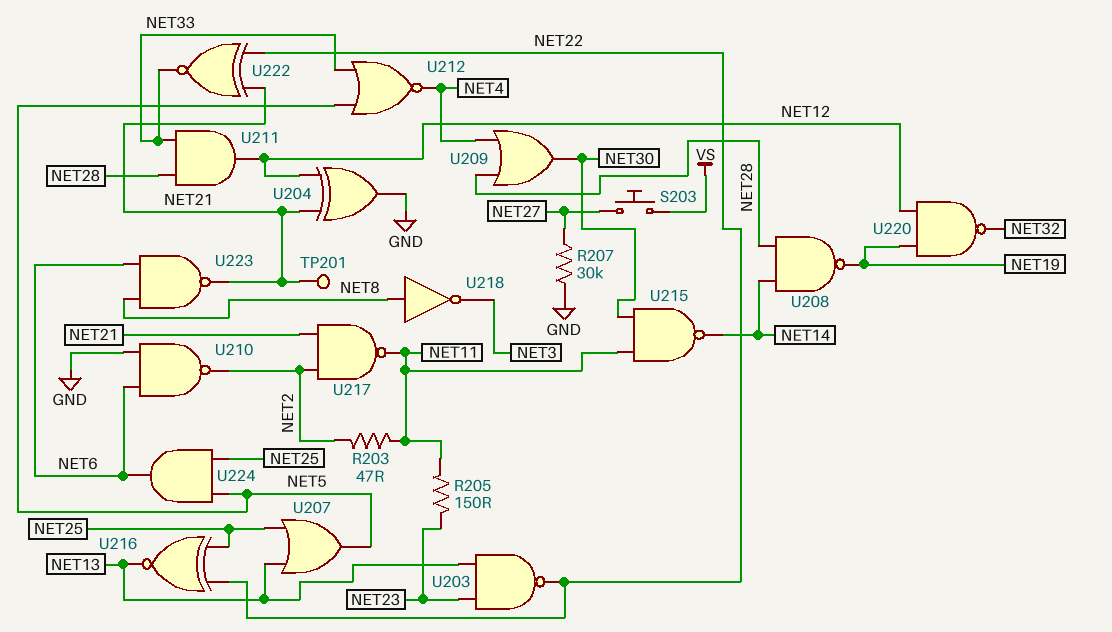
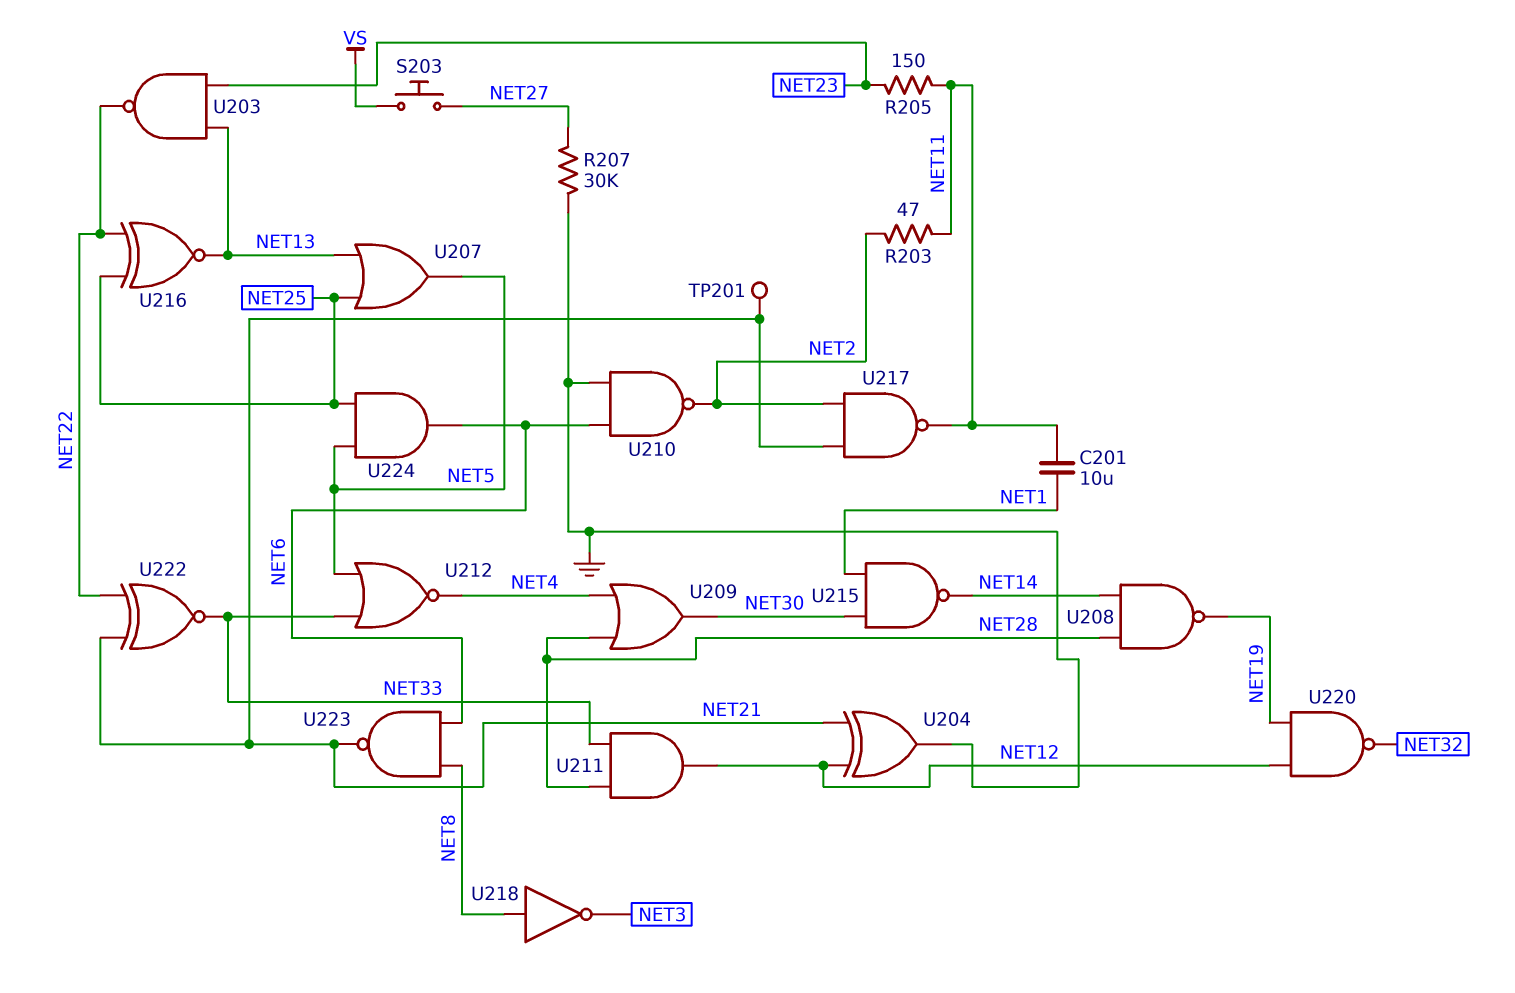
C201: none -> 10uF (NET1, NET11)
U215: NAND (in NET11, in NET30, out NET14) -> NAND (in NET1, in NET30, out NET14)

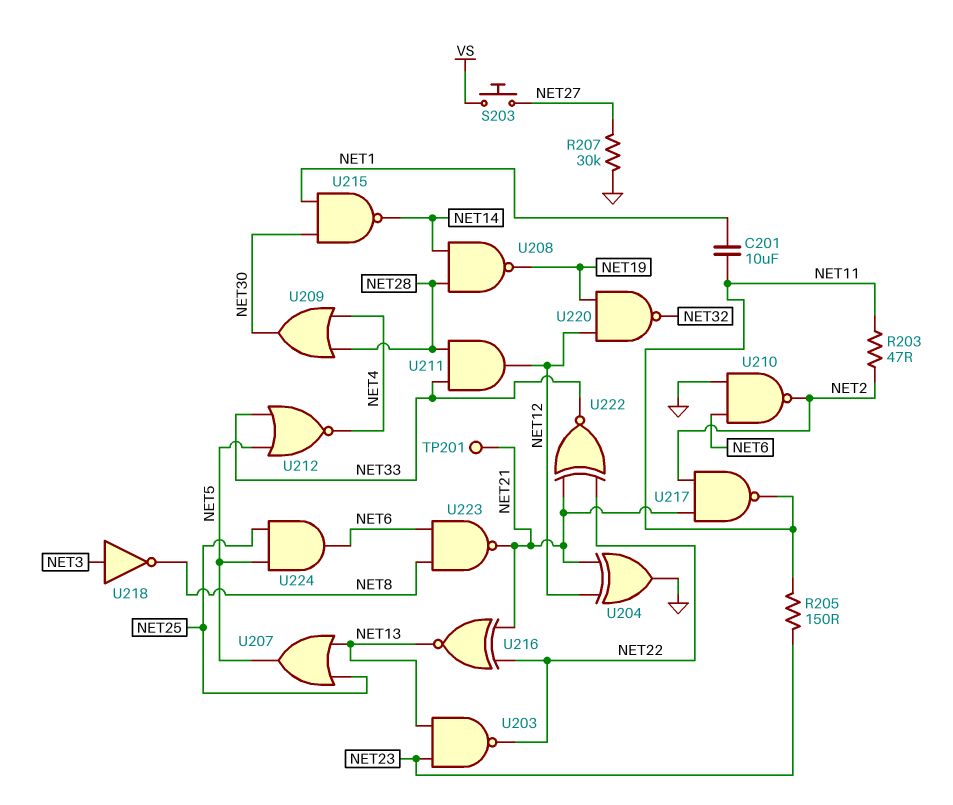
U216: XNOR (in NET22, in NET25, out NET13) -> XNOR (in NET21, in NET22, out NET13)
U218: NOT (in NET8, out NET3) -> NOT (in NET3, out NET8)

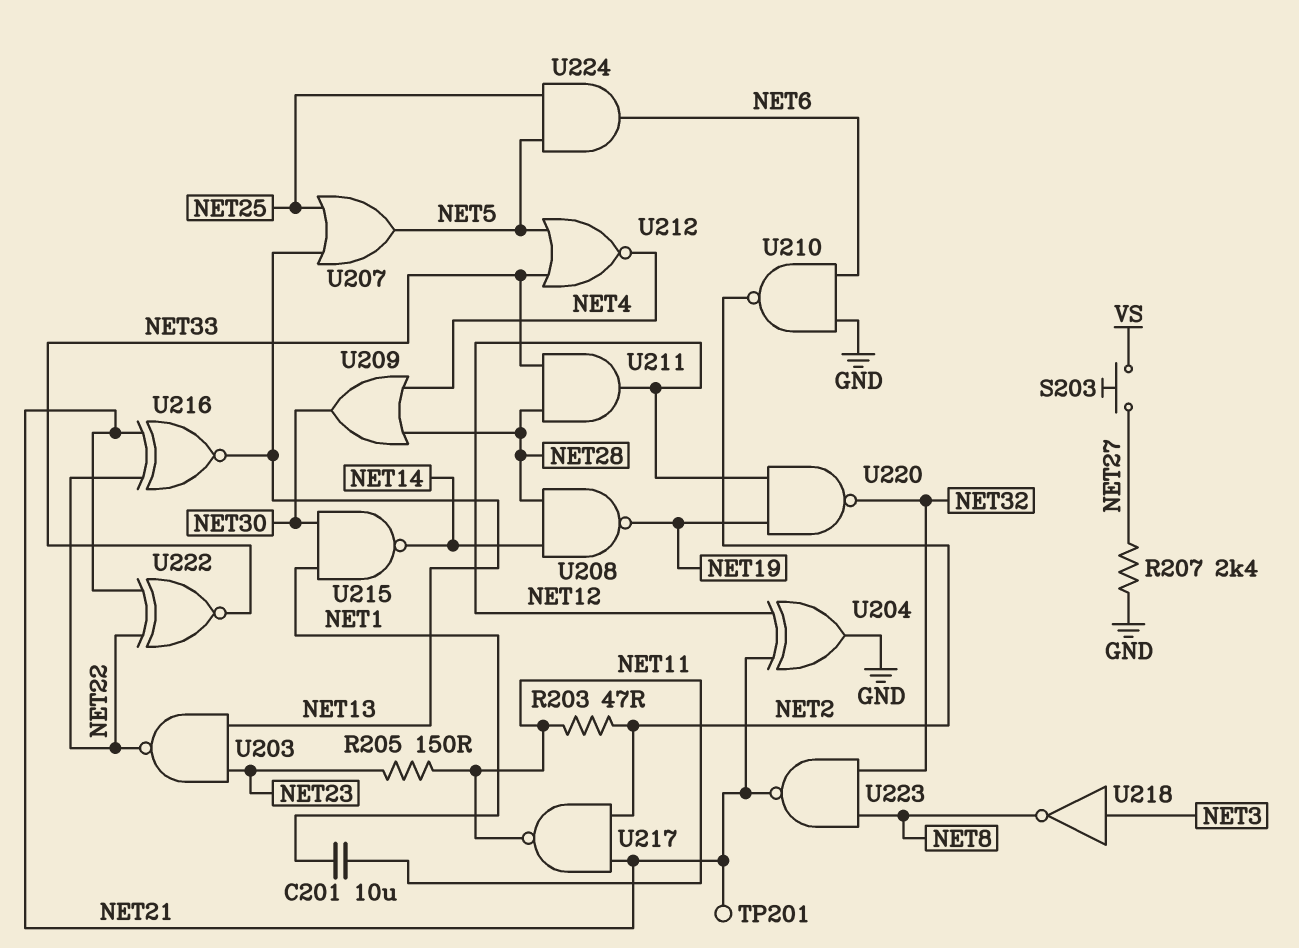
R207: 30k (GND, NET27) -> 2.4k (GND, NET27)
U223: NAND (in NET6, in NET8, out NET21) -> NAND (in NET8, in NET32, out NET21)

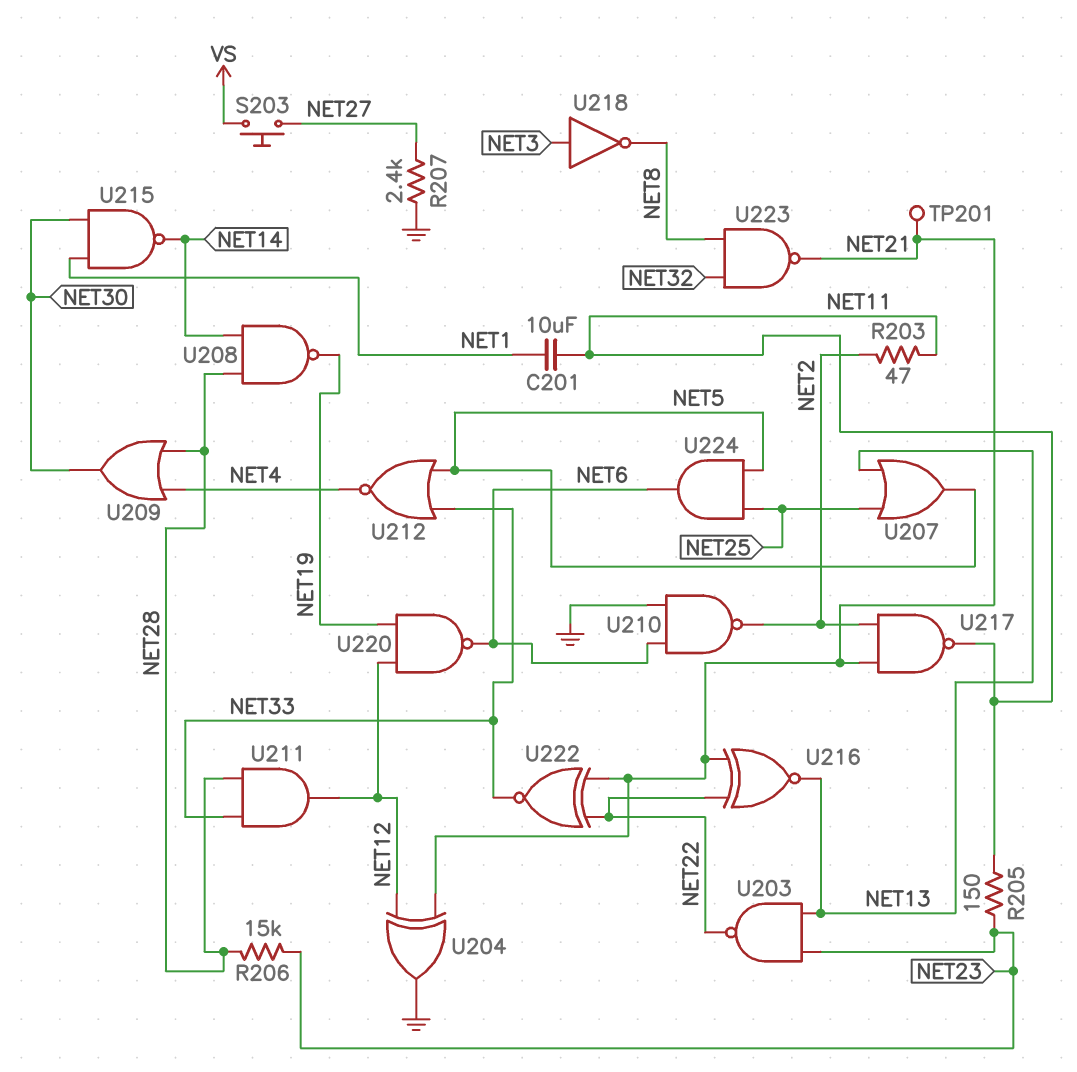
R206: none -> 15k (NET23, NET28)
U220: NAND (in NET12, in NET19, out NET32) -> NAND (in NET12, in NET19, out NET6)

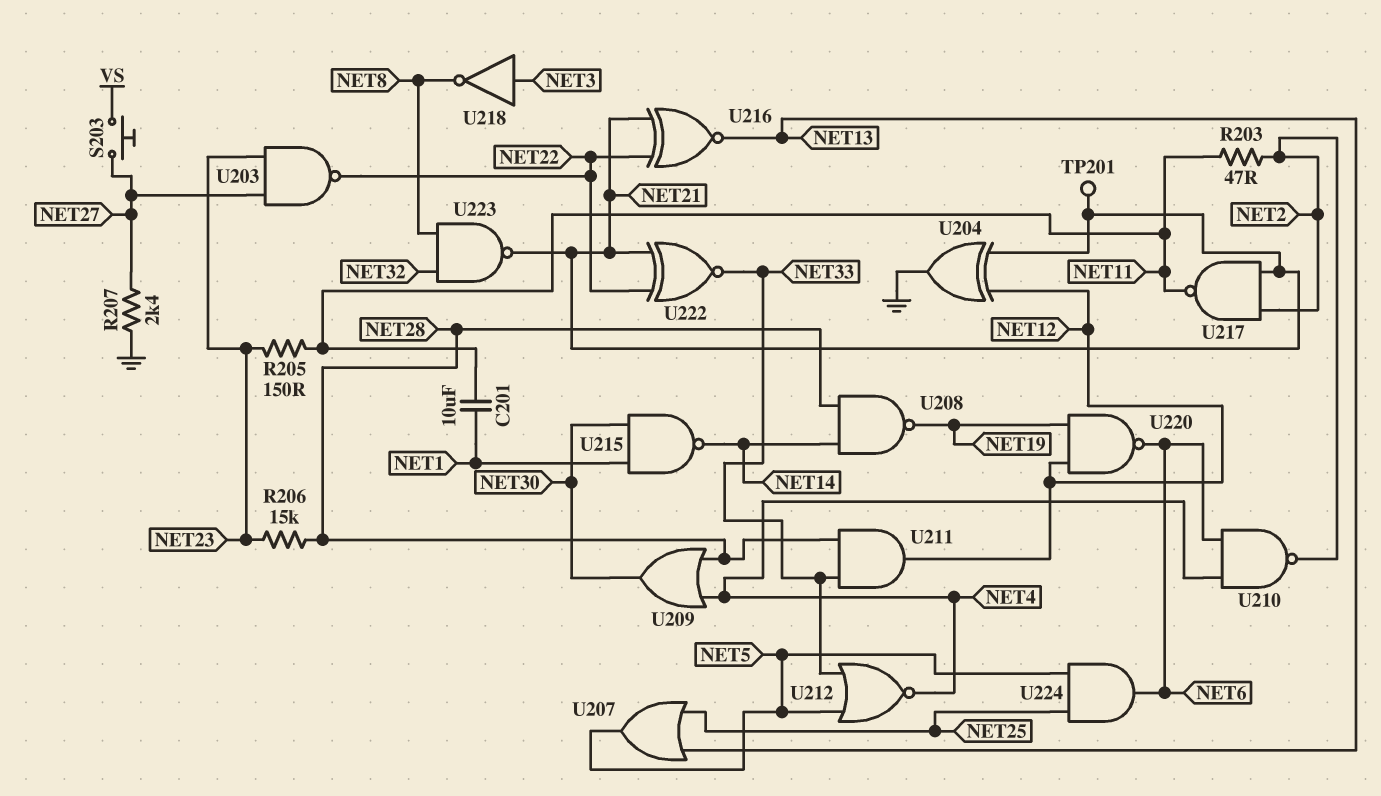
U203: NAND (in NET13, in NET23, out NET22) -> NAND (in NET23, in NET27, out NET22)
U210: NAND (in GND, in NET6, out NET2) -> NAND (in NET4, in NET6, out NET2)

